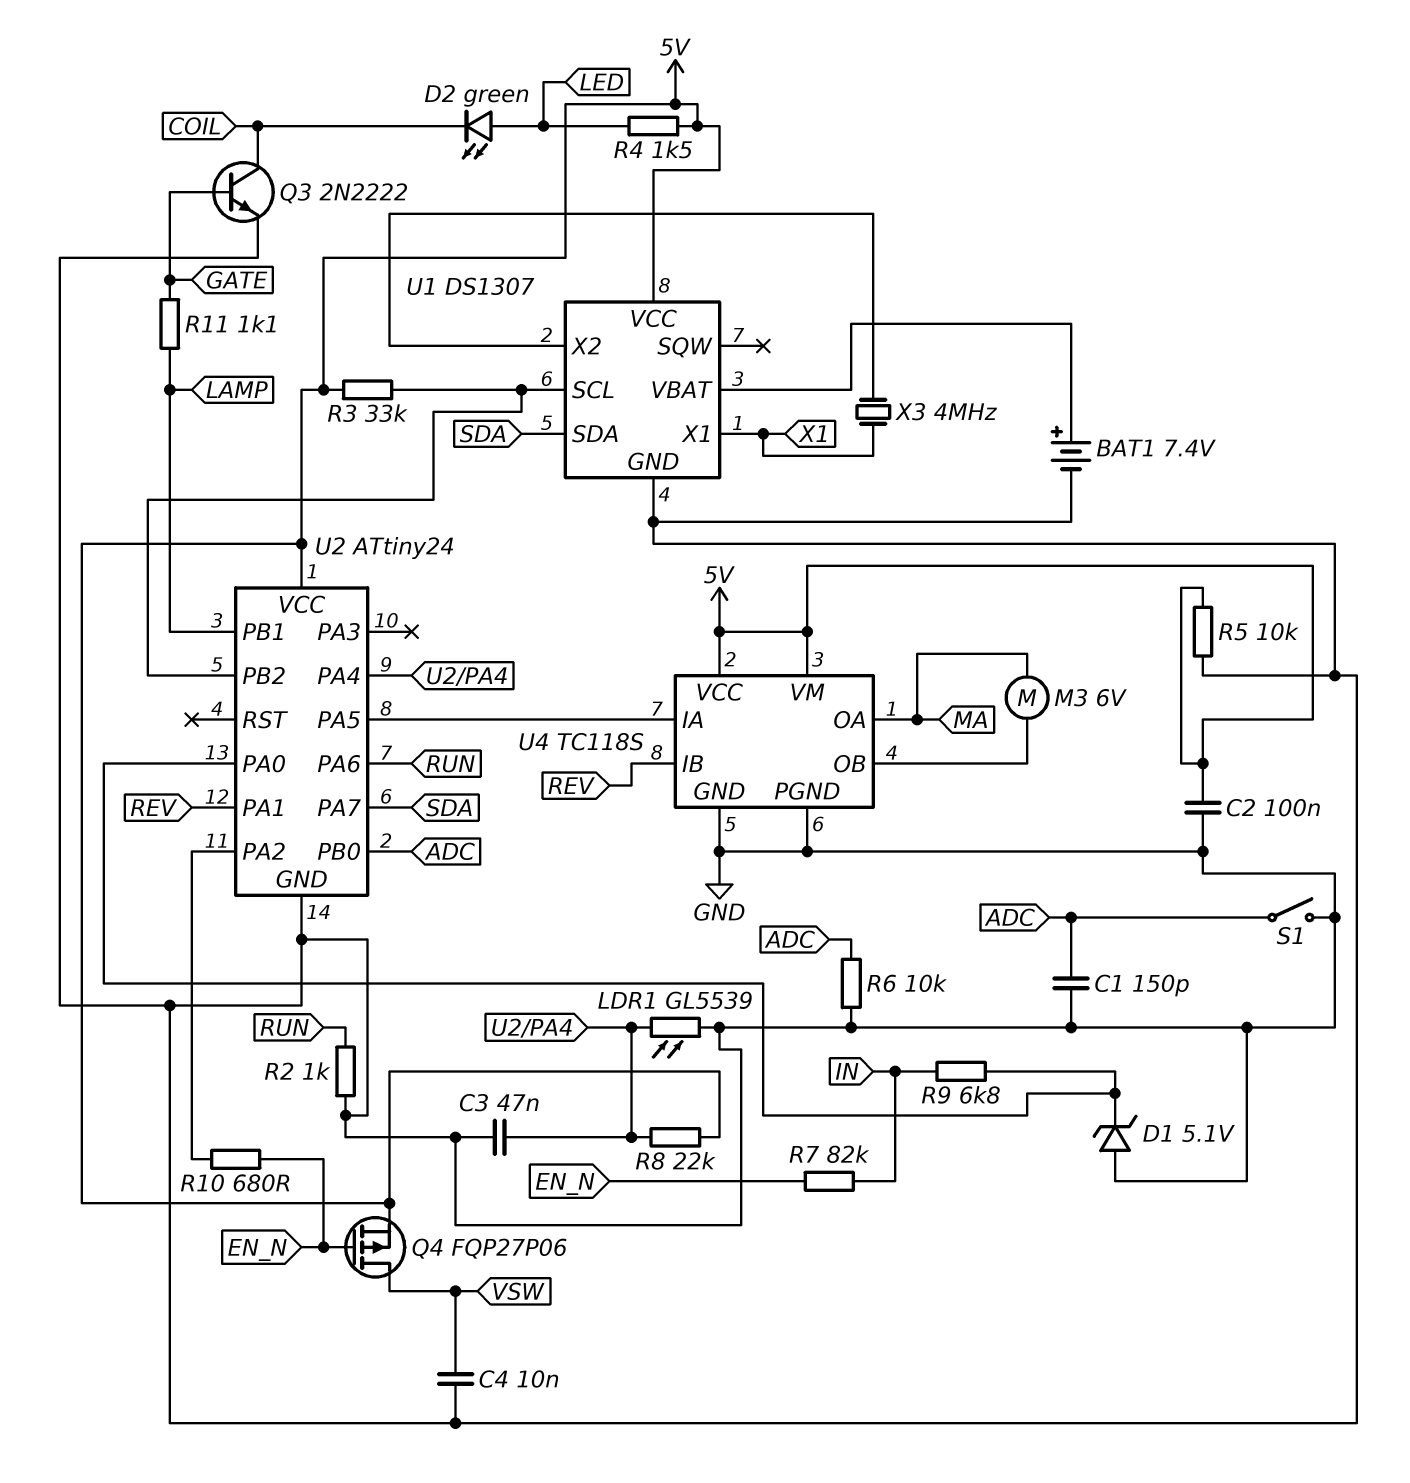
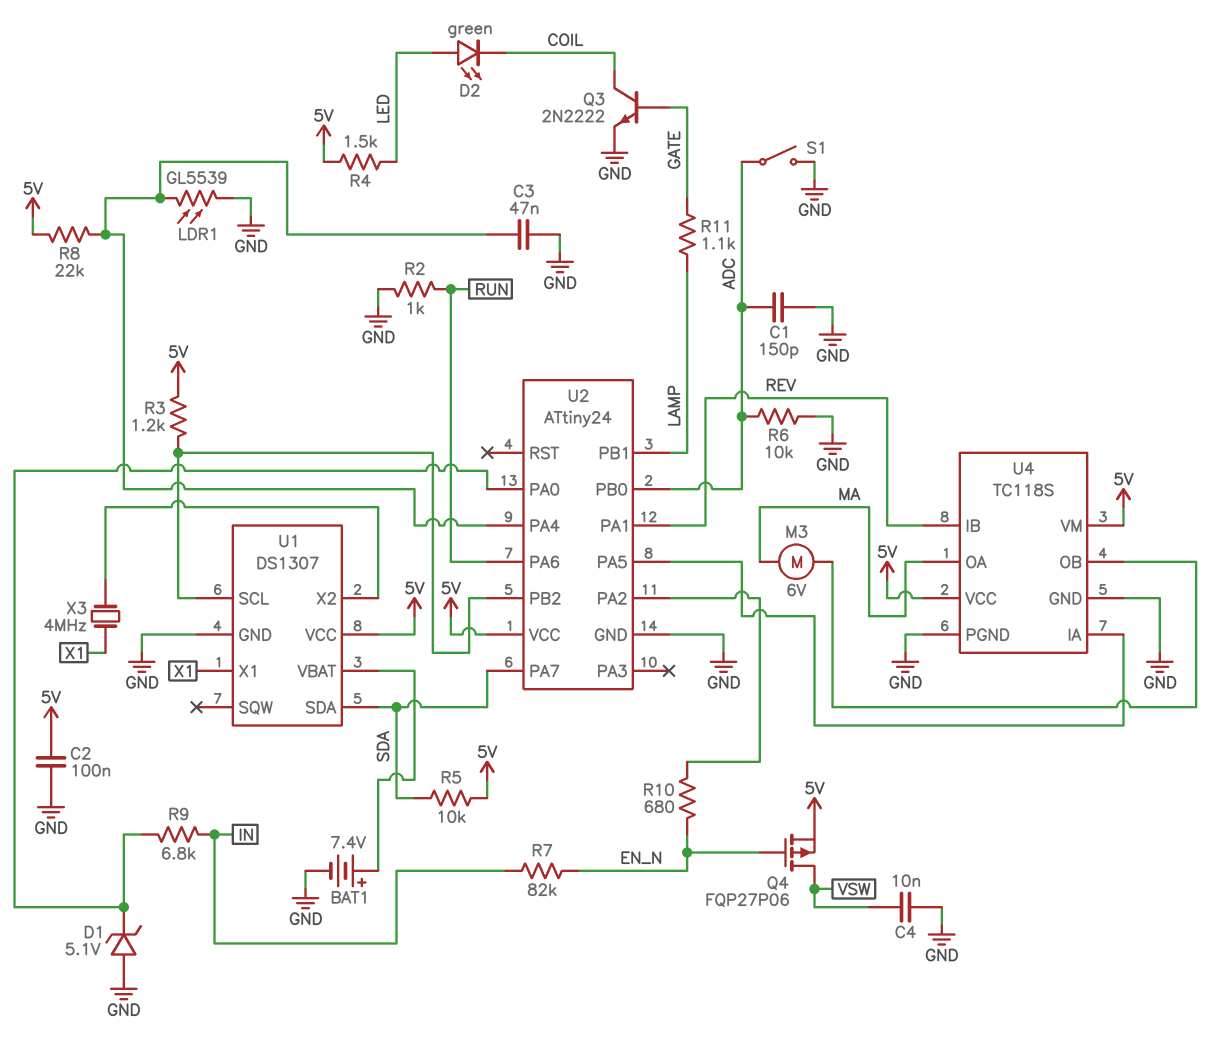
R3: 33k (5V, U1/SCL) -> 1.2k (5V, U1/SCL)
R5: 10k (5V, GND) -> 10k (5V, SDA)

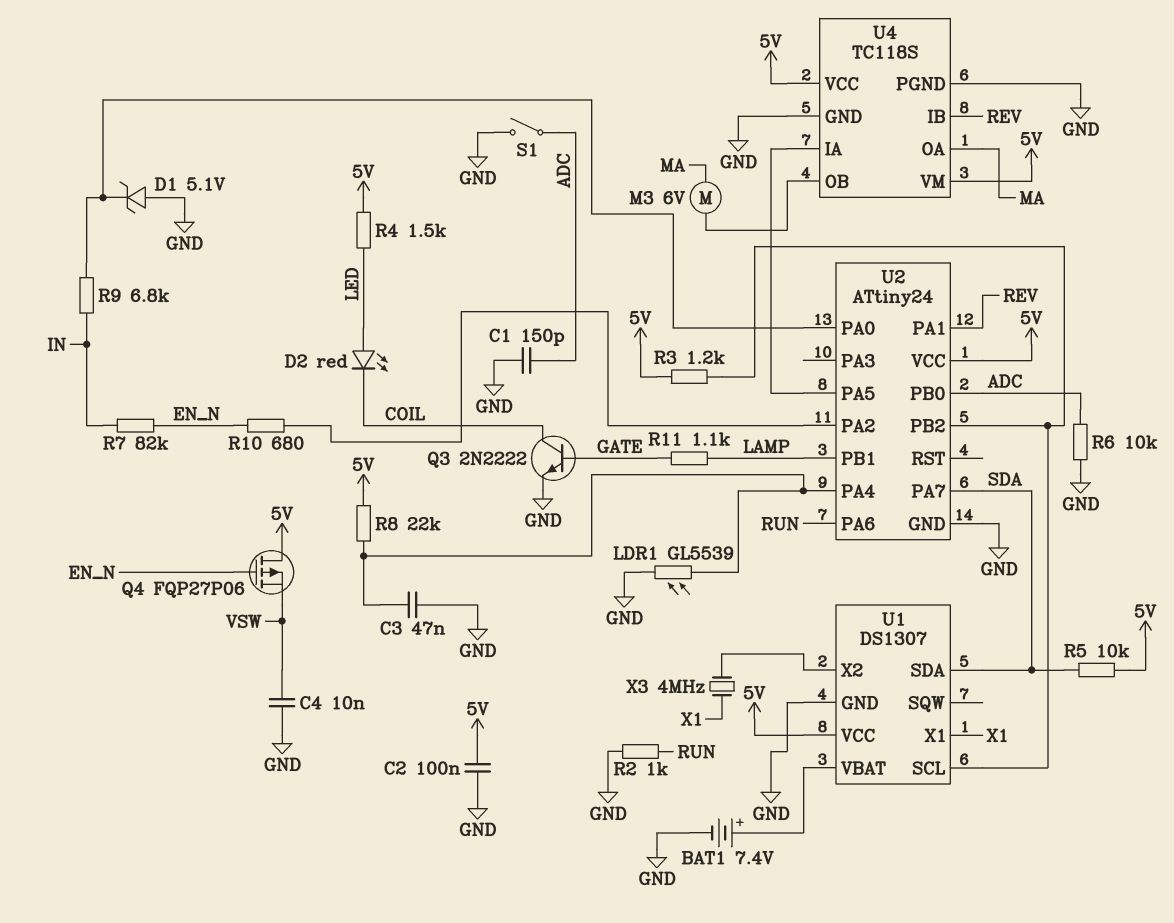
D2: LED green (A LED, K COIL) -> LED red (A LED, K COIL)
Q4: PMOS FQP27P06 (G EN_N, D VSW, S 5V) -> PMOS FQP27P06 (G EN_N, D 5V, S VSW)

